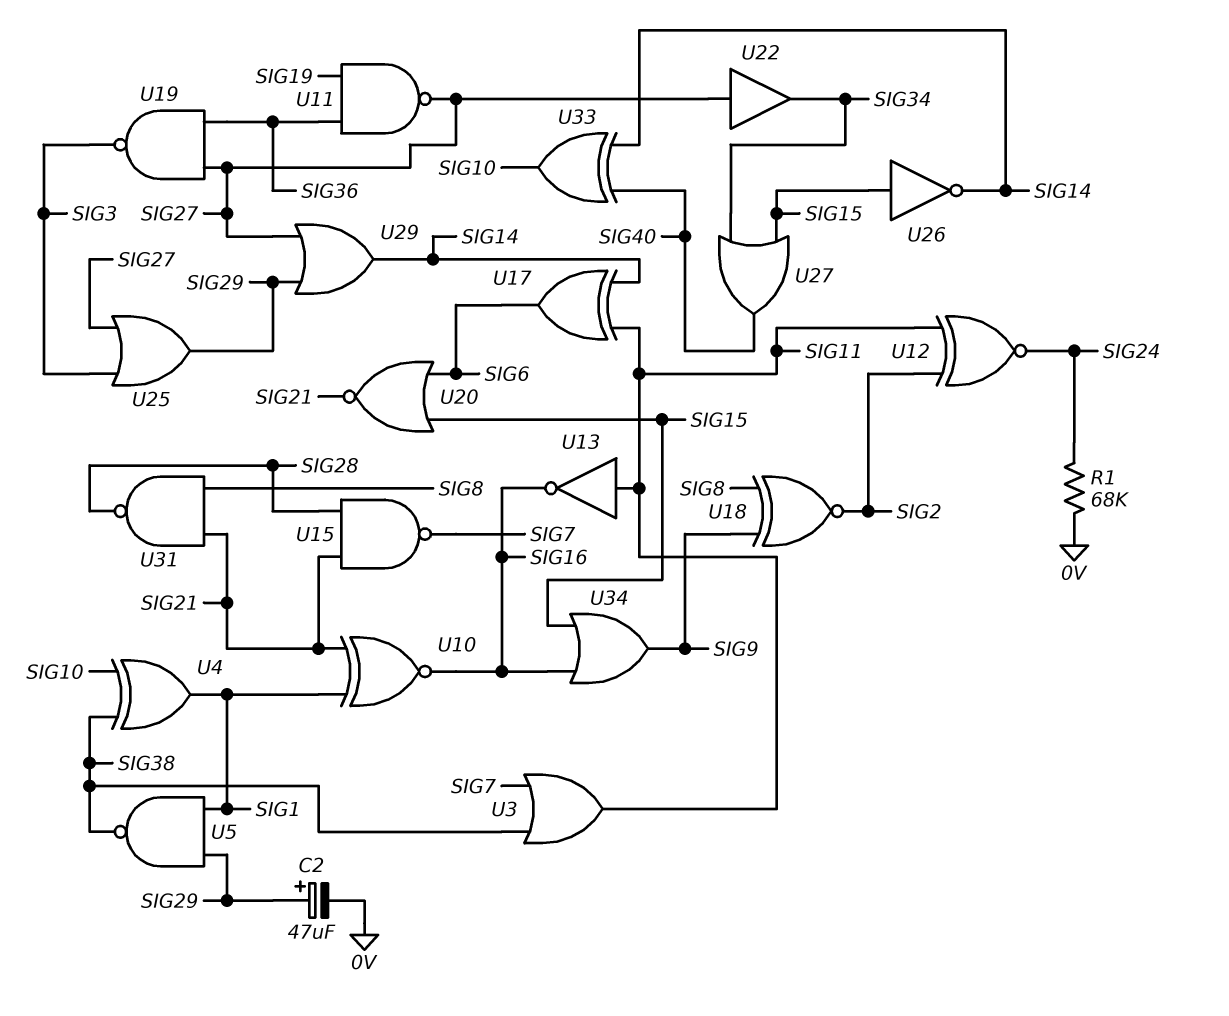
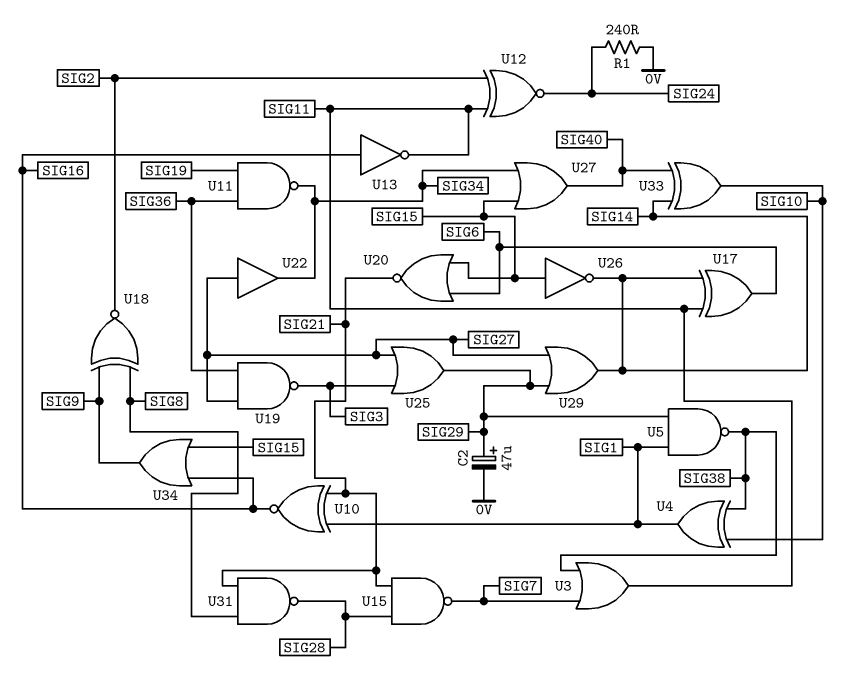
R1: 68k (0V, SIG24) -> 240 (0V, SIG24)
U11: NAND (in SIG19, in SIG36, out SIG27) -> NAND (in SIG19, in SIG36, out SIG34)
U13: NOT (in SIG11, out SIG16) -> NOT (in SIG16, out SIG11)

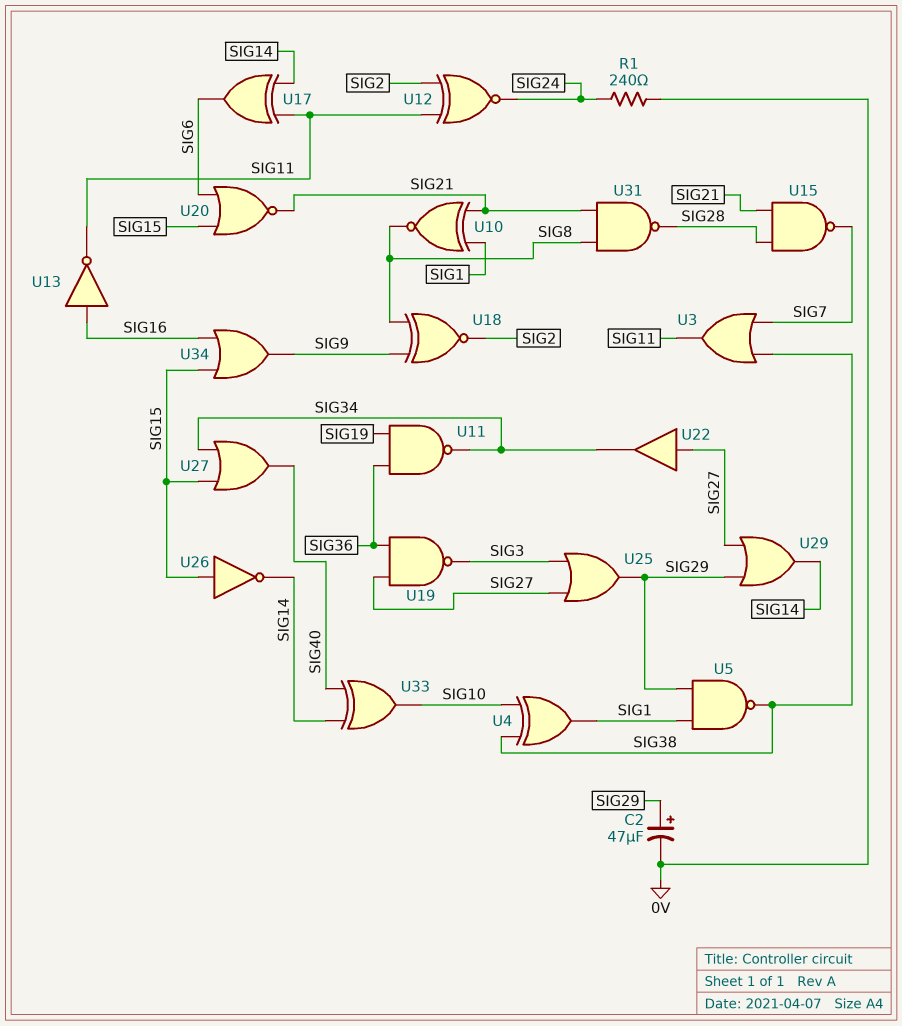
U10: XNOR (in SIG1, in SIG21, out SIG16) -> XNOR (in SIG1, in SIG21, out SIG8)

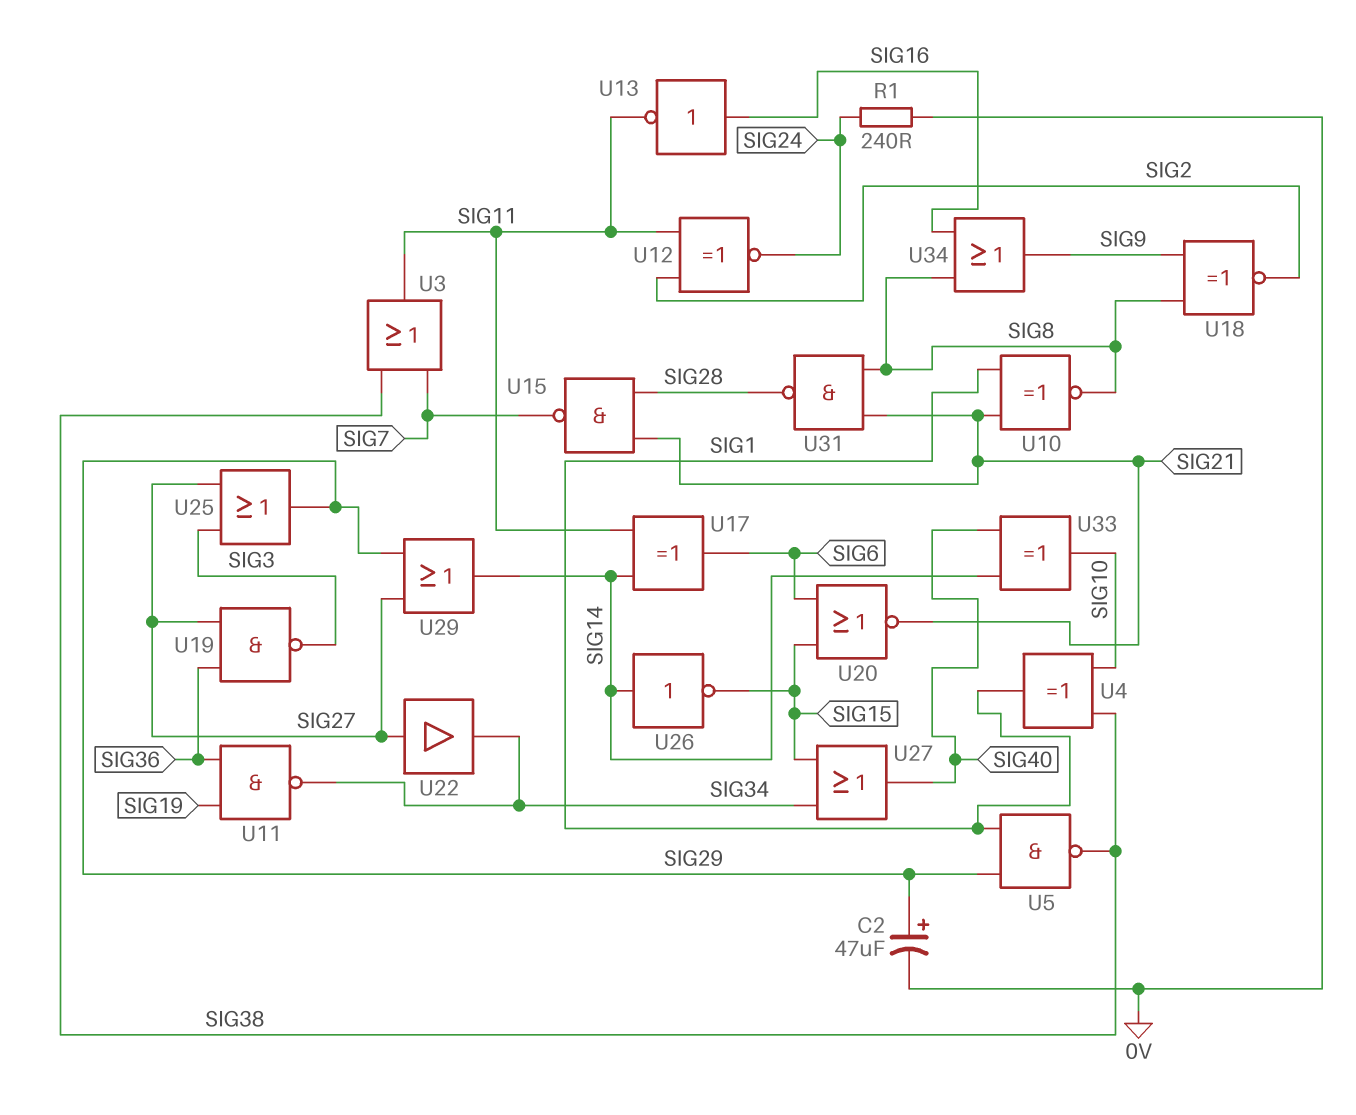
U26: NOT (in SIG15, out SIG14) -> NOT (in SIG14, out SIG15)
U34: OR (in SIG15, in SIG16, out SIG9) -> OR (in SIG8, in SIG16, out SIG9)

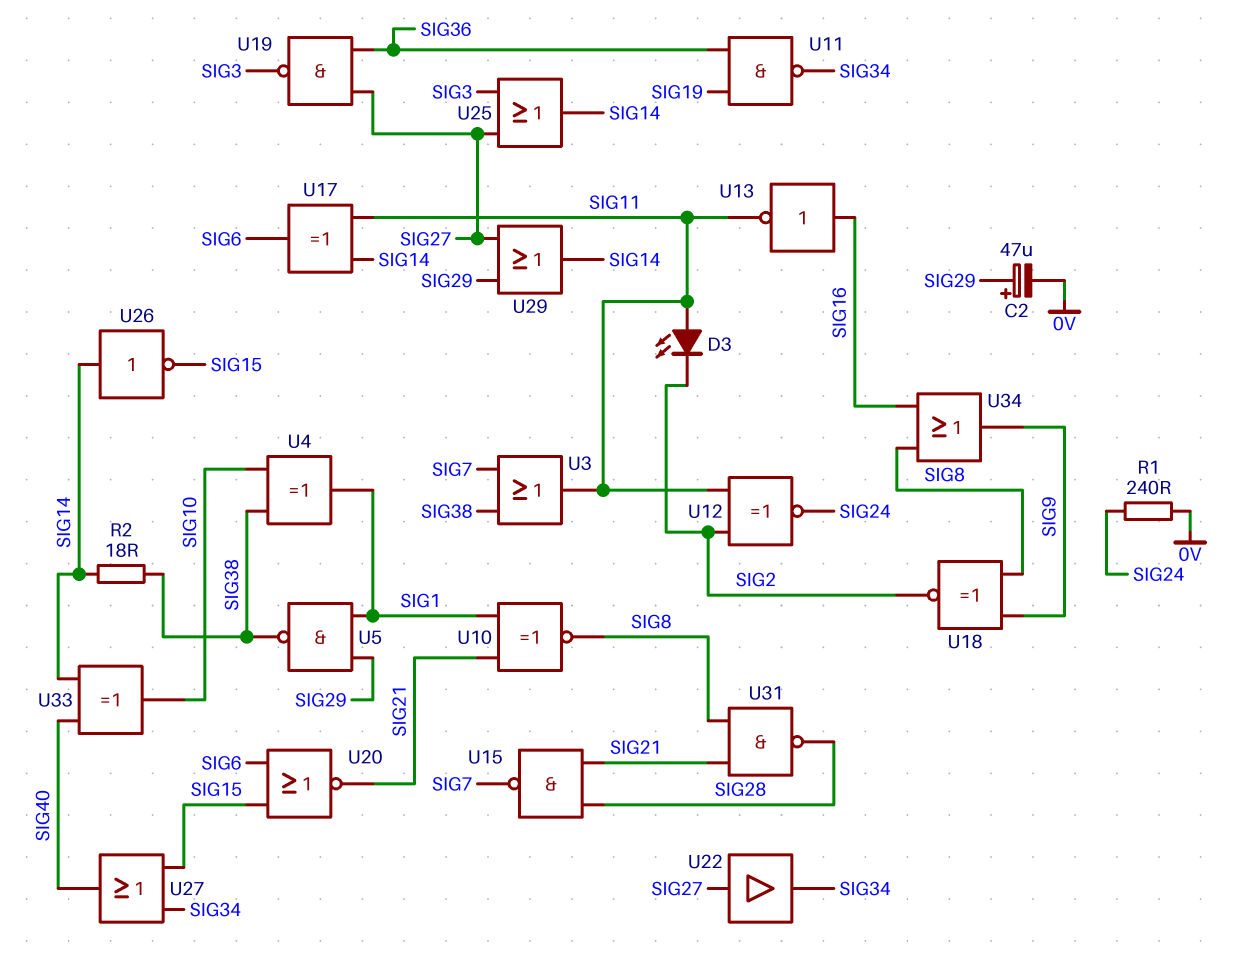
D3: none -> LED (A SIG11, K SIG2)
R2: none -> 18 (SIG14, SIG38)
U25: OR (in SIG3, in SIG27, out SIG29) -> OR (in SIG3, in SIG27, out SIG14)

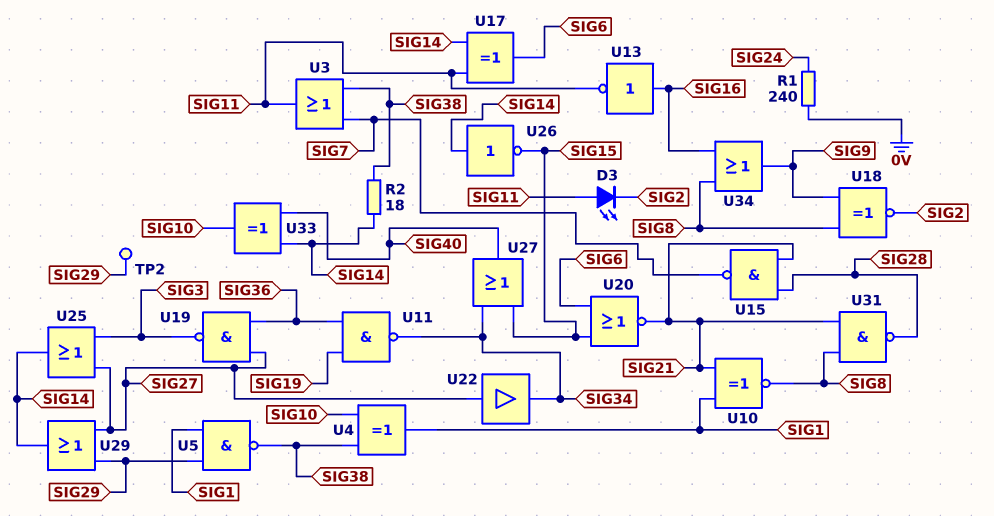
C2: 47uF (plus SIG29, minus 0V) -> none
TP2: none -> test point (SIG29)
U12: XNOR (in SIG2, in SIG11, out SIG24) -> none

